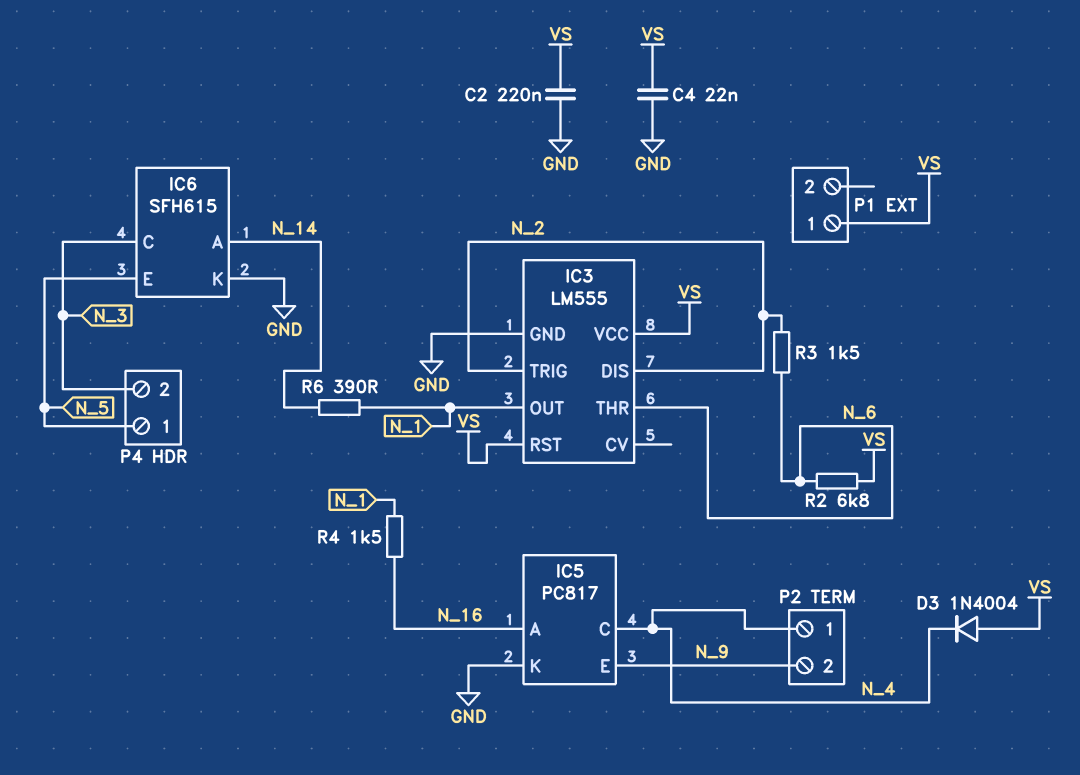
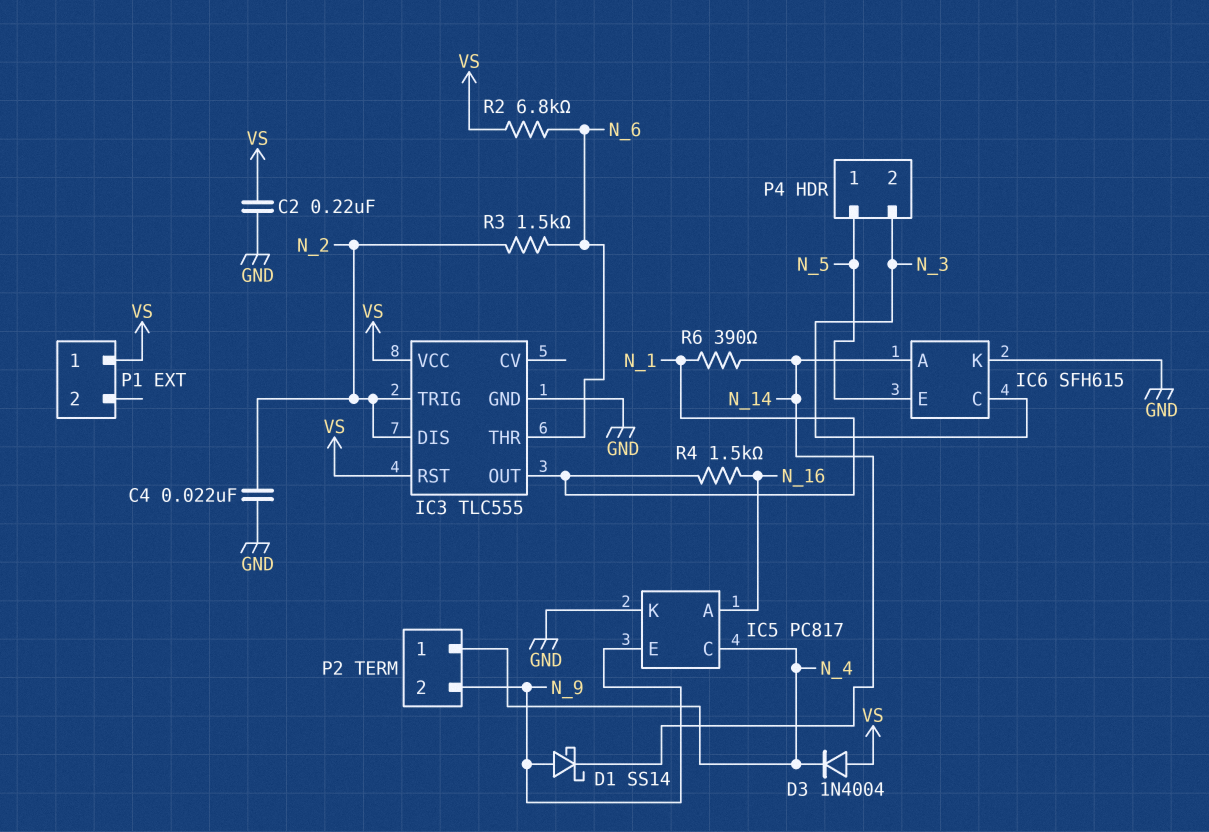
C4: 22nF (GND, VS) -> 22nF (GND, N_2)
D1: none -> schottky SS14 (A N_9, K N_14)
IC3: LM555 -> TLC555

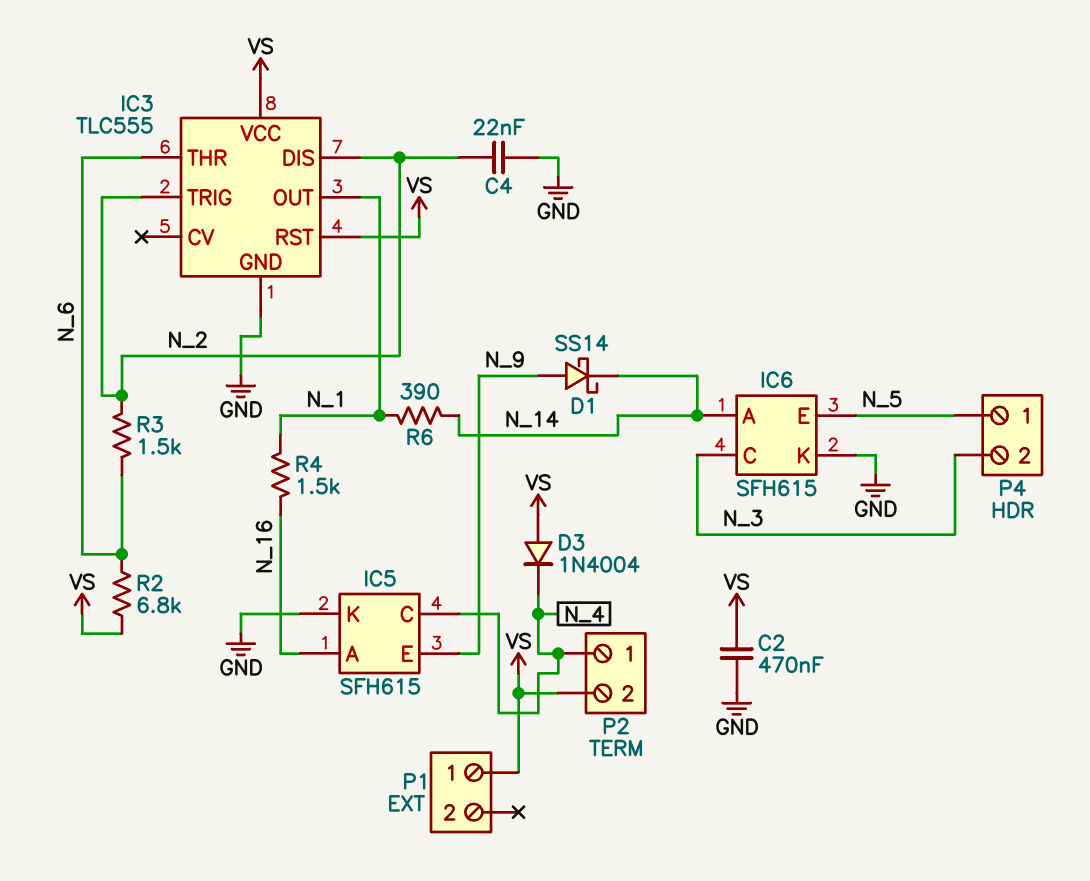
C2: 220nF (GND, VS) -> 470nF (GND, VS)
IC5: PC817 -> SFH615
P2 pin 2: N_9 -> VS

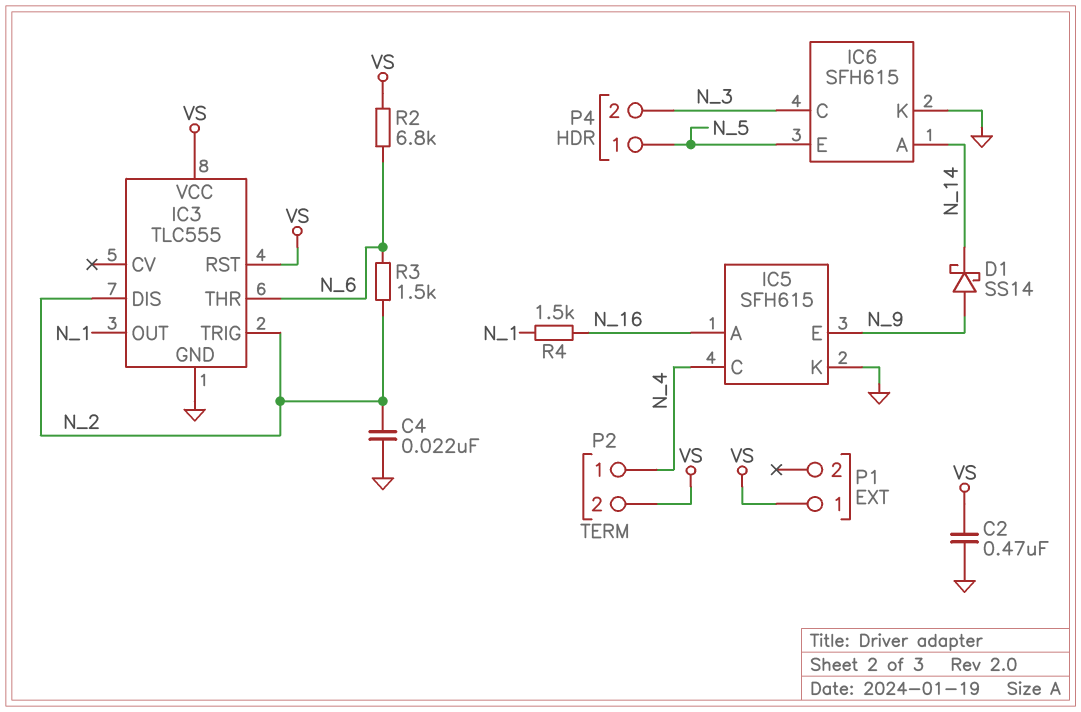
D3: diode 1N4004 (A VS, K N_4) -> none
R6: 390 (N_1, N_14) -> none

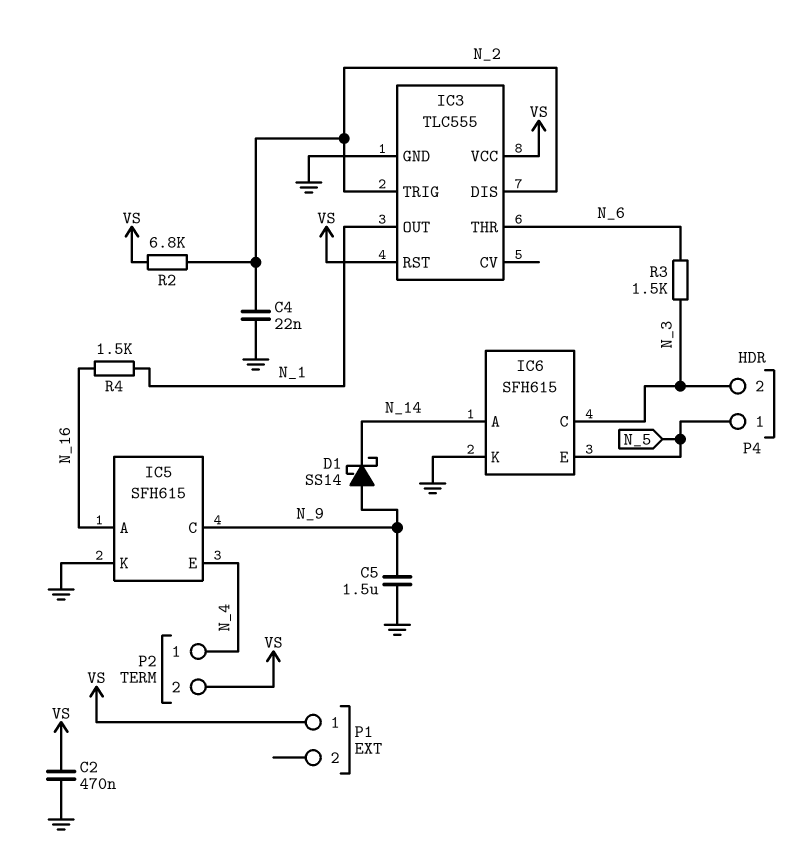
C5: none -> 1.5uF (GND, N_9)
IC5 pin C: N_4 -> N_9
IC5 pin E: N_9 -> N_4
R2: 6.8k (N_6, VS) -> 6.8k (N_2, VS)
R3: 1.5k (N_2, N_6) -> 1.5k (N_3, N_6)

